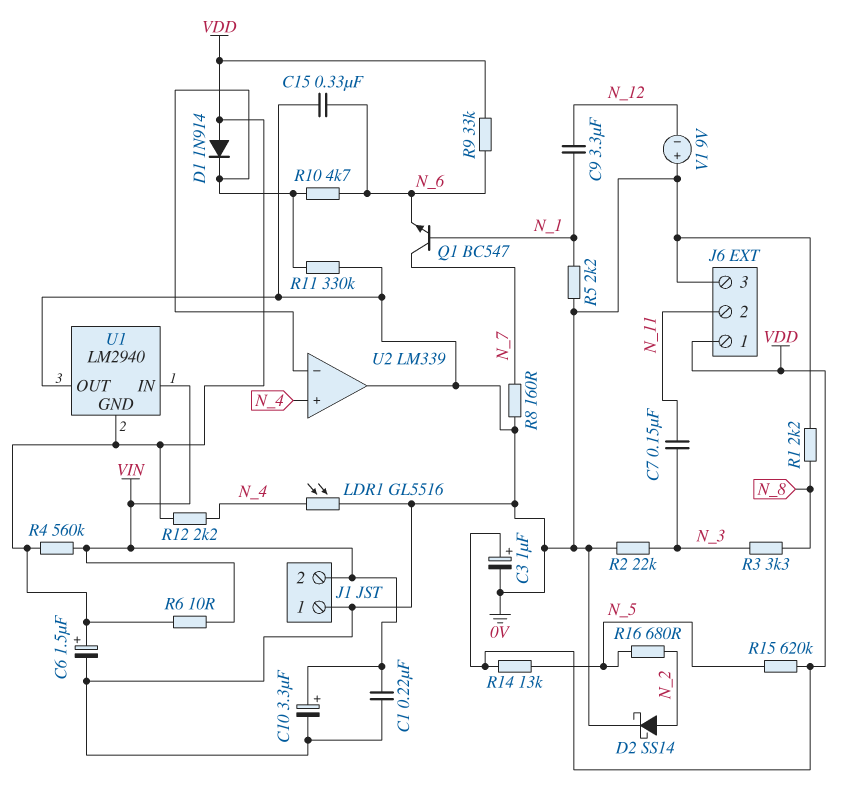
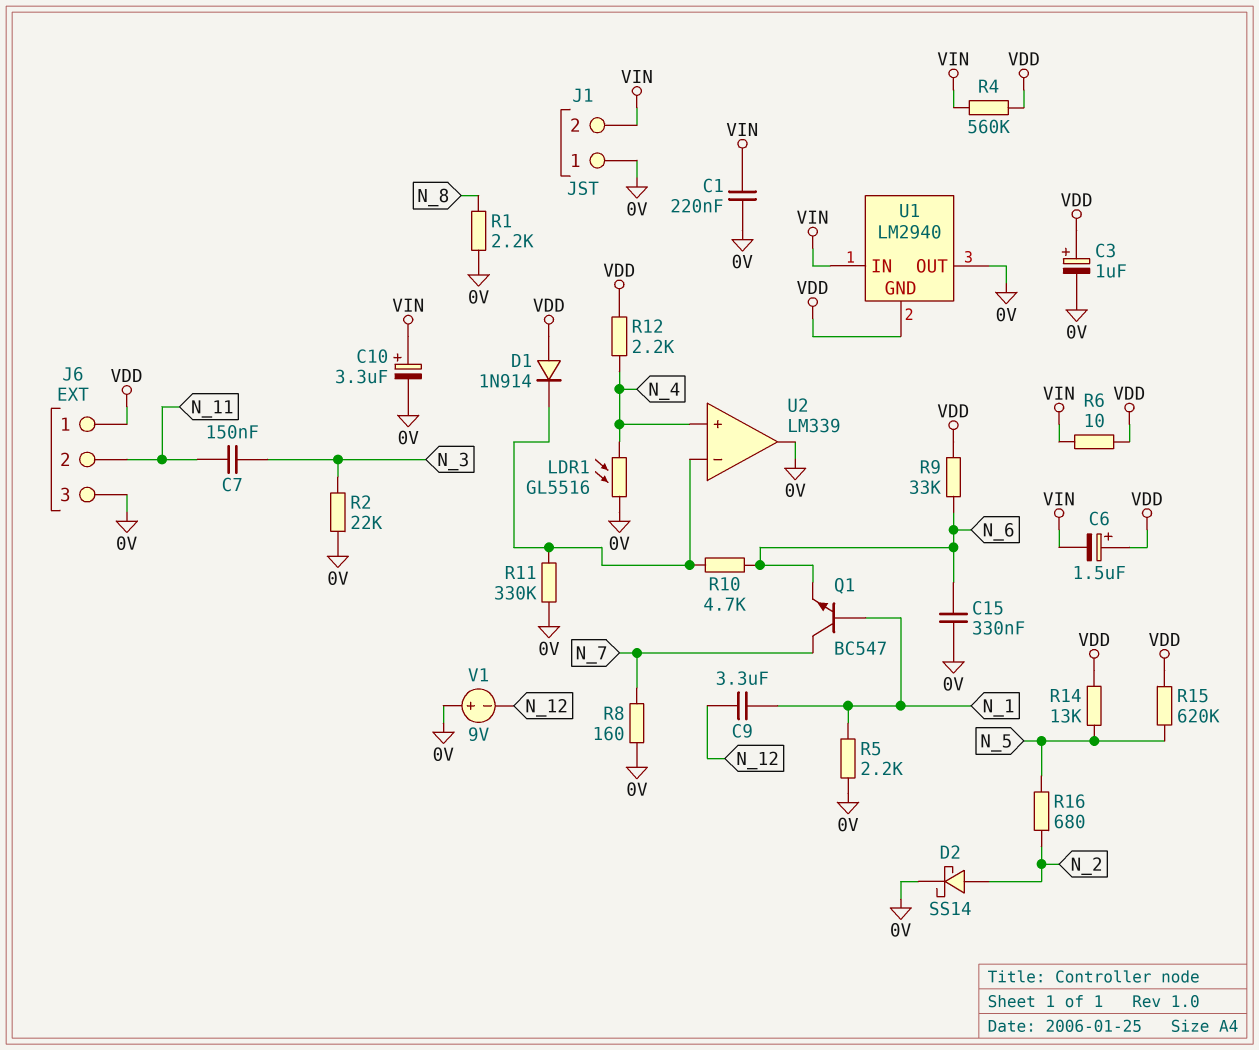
C6: 1.5uF (plus VDD, minus 0V) -> 1.5uF (plus VDD, minus VIN)
R3: 3.3k (N_3, N_8) -> none

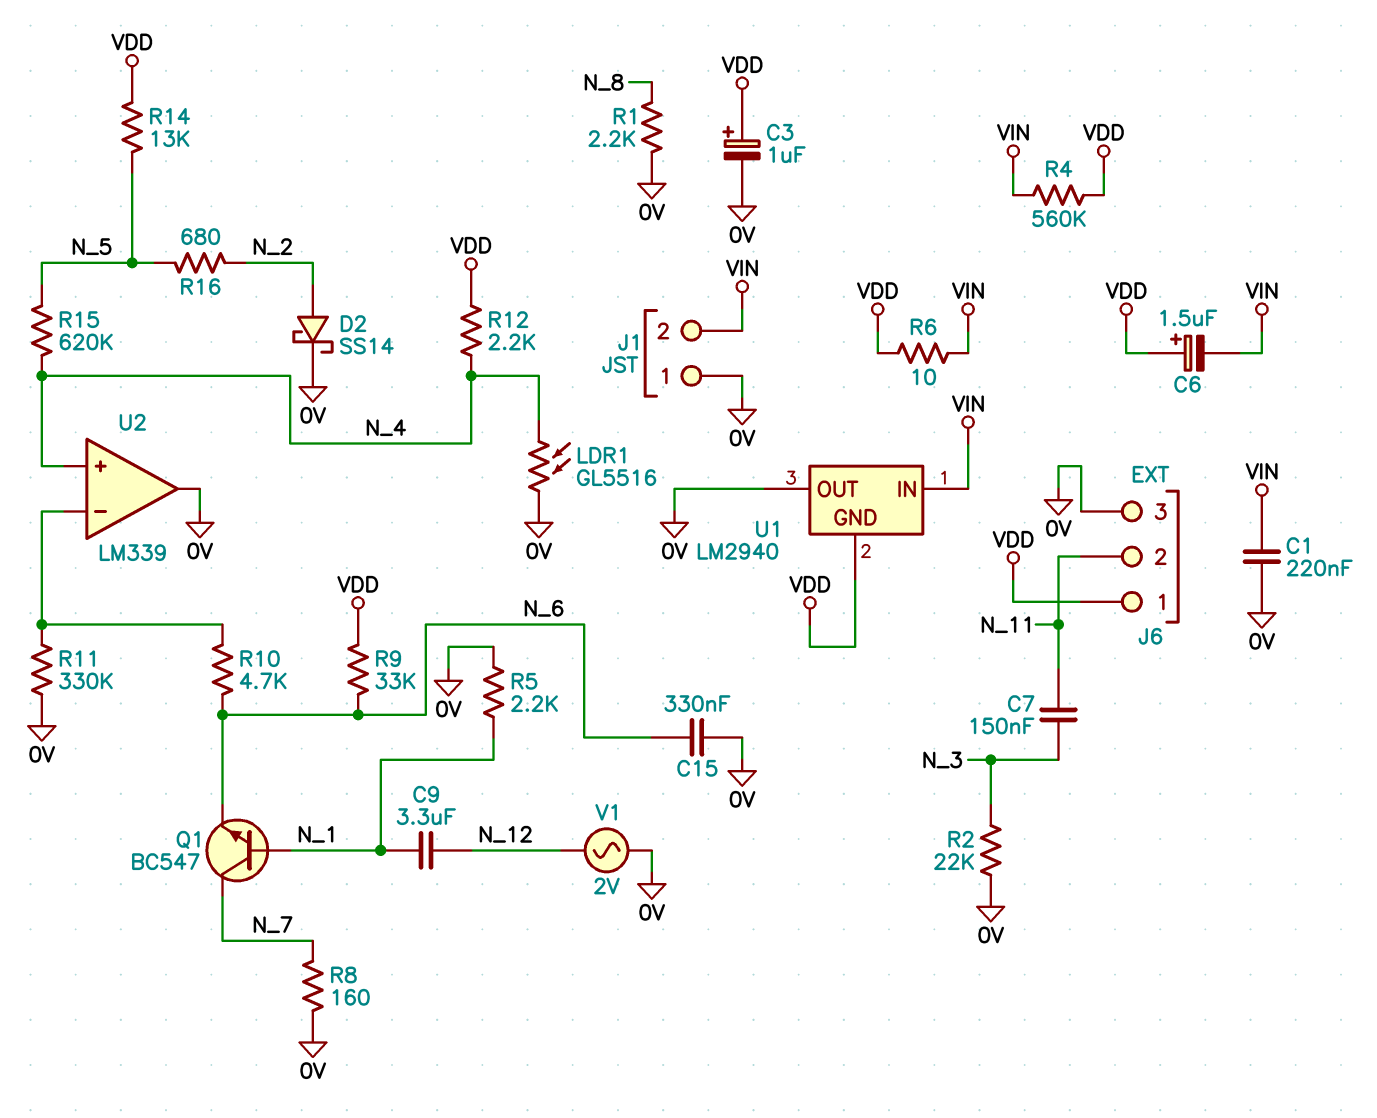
C10: 3.3uF (plus VIN, minus 0V) -> none
D1: diode 1N914 (A VDD, K U2/in-) -> none
R15: 620k (N_5, VDD) -> 620k (N_4, N_5)
V1: 9V (plus 0V, minus N_12) -> AC 2V (0V, N_12)

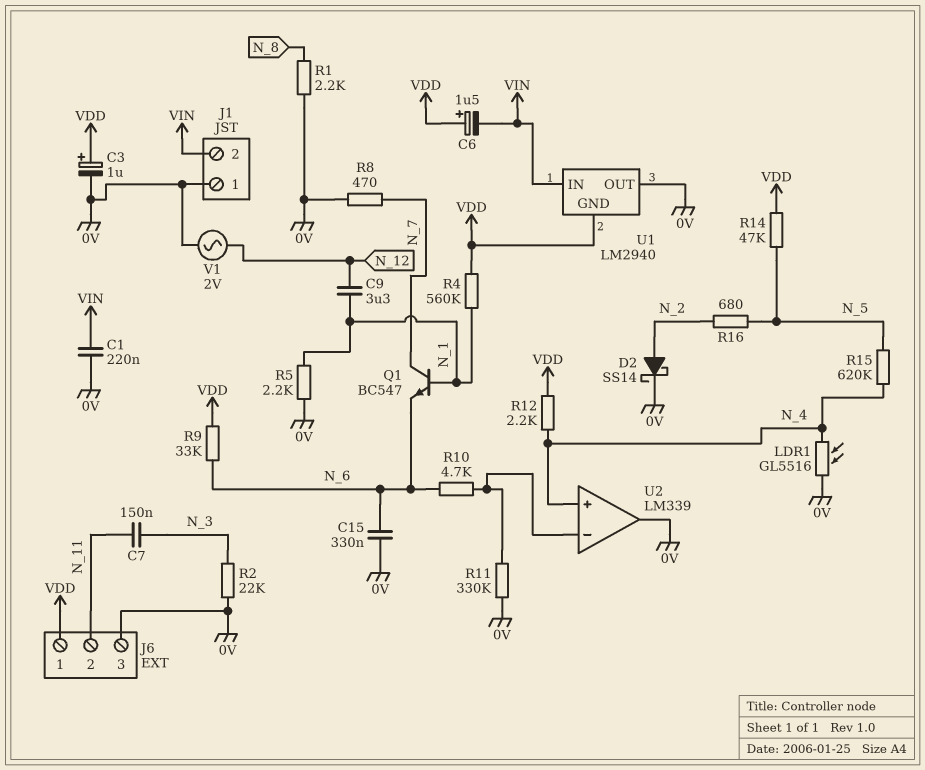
R4: 560k (VDD, VIN) -> 560k (N_1, VDD)
R6: 10 (VDD, VIN) -> none
R8: 160 (0V, N_7) -> 470 (0V, N_7)
R14: 13k (N_5, VDD) -> 47k (N_5, VDD)

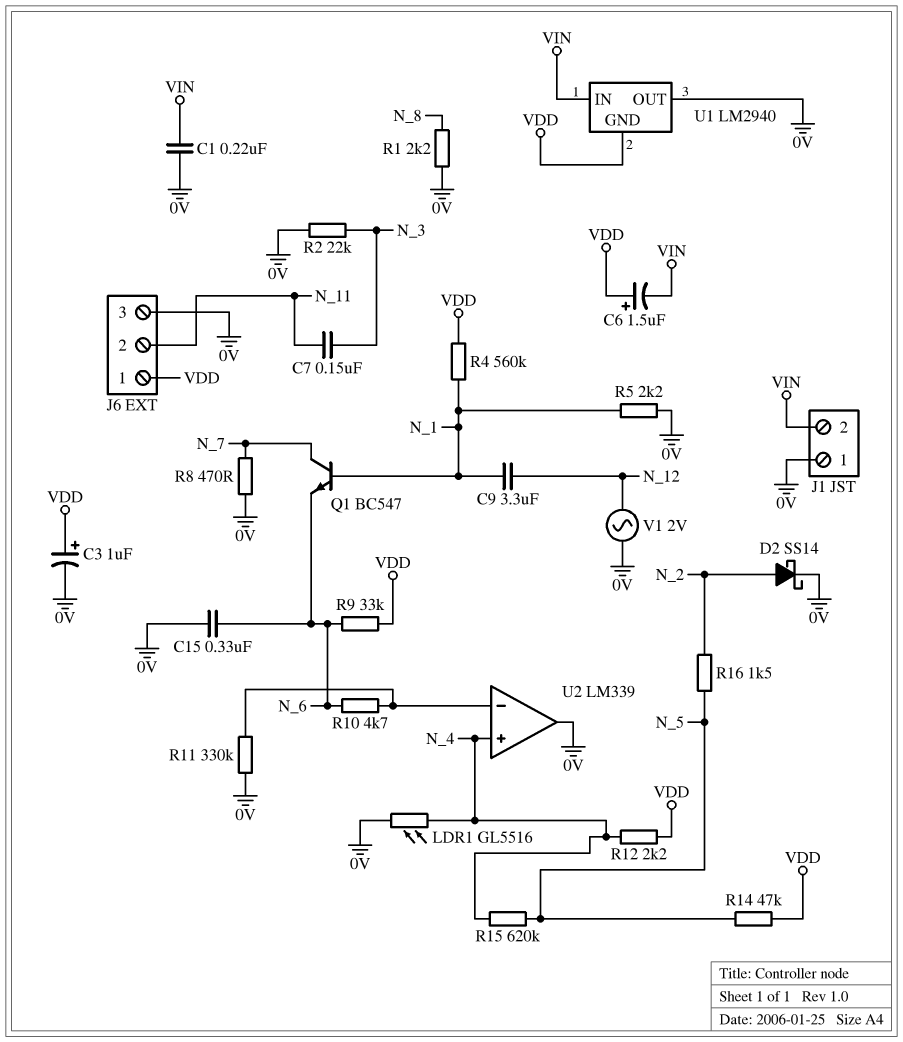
R16: 680 (N_2, N_5) -> 1.5k (N_2, N_5)

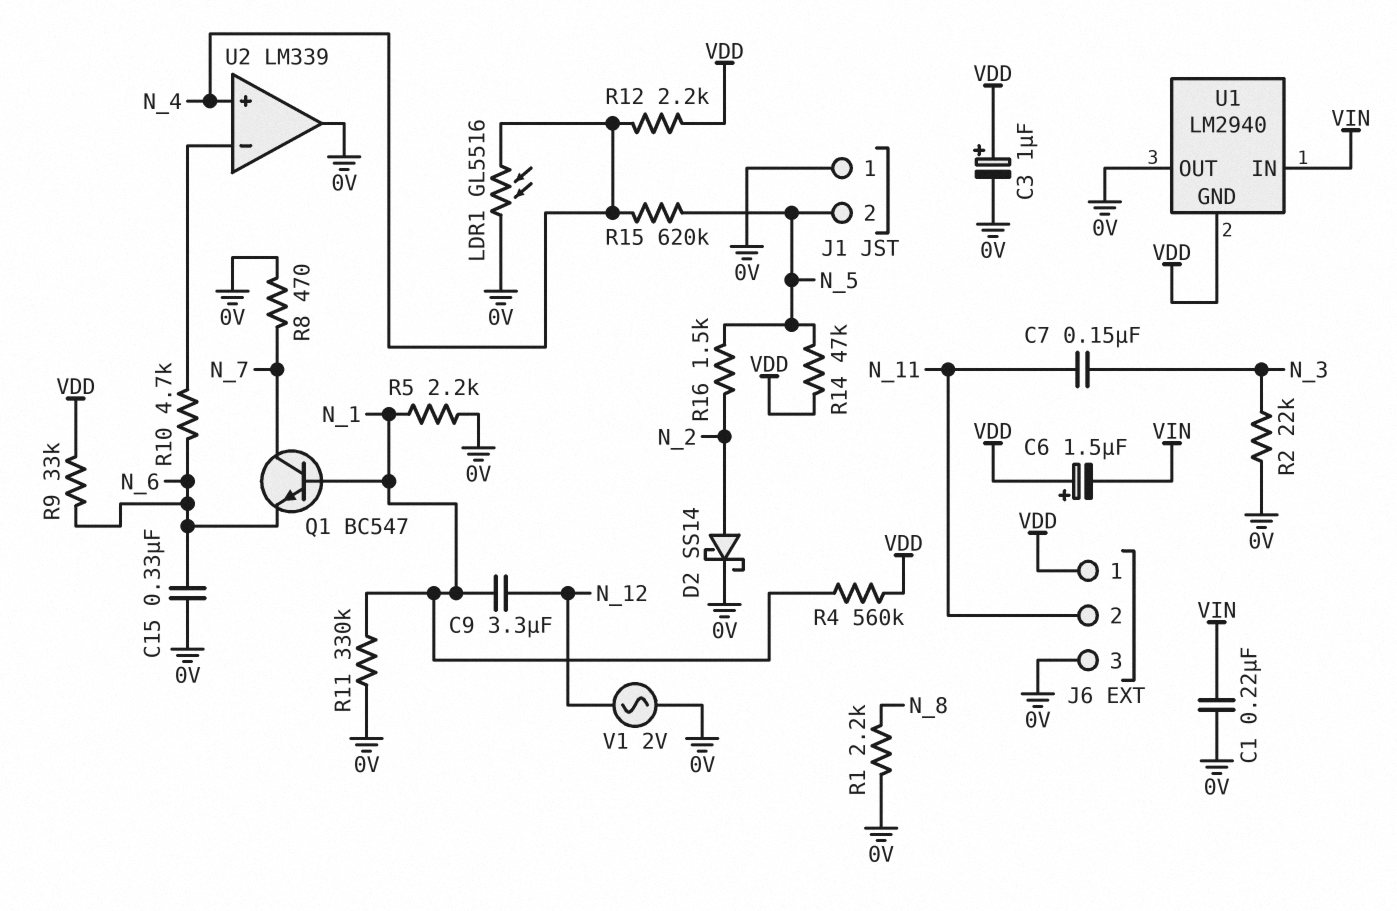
J1 pin 2: VIN -> N_5
R11: 330k (0V, U2/in-) -> 330k (0V, N_1)

